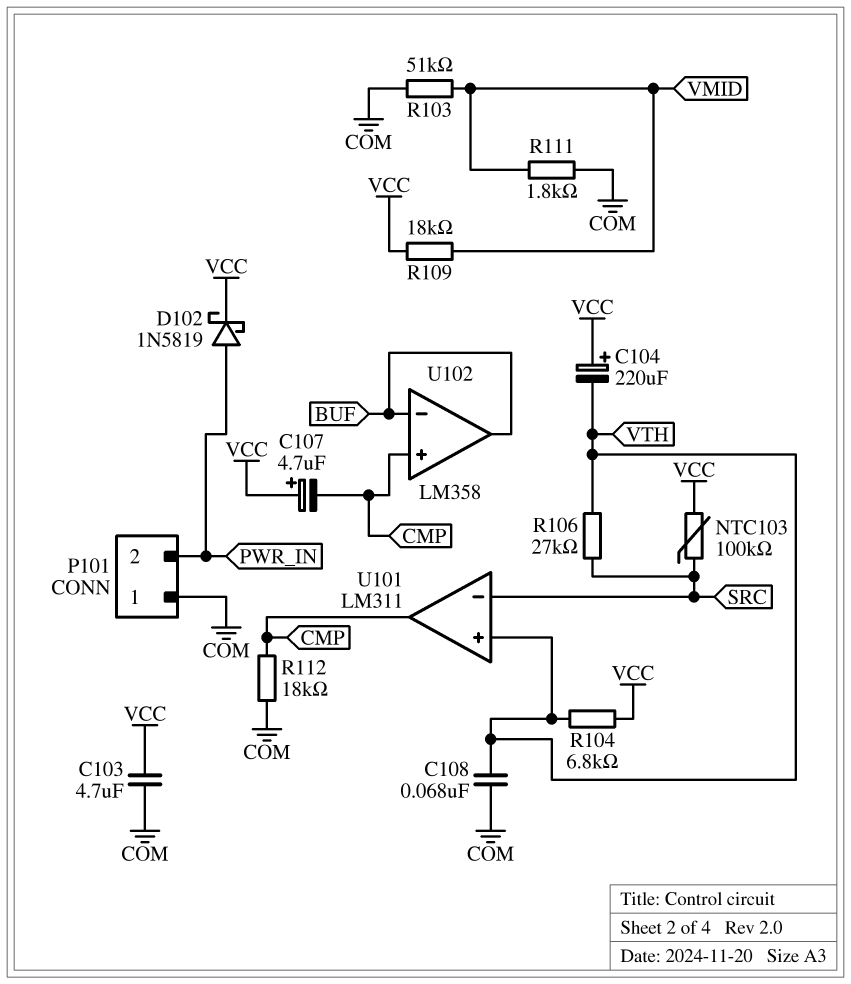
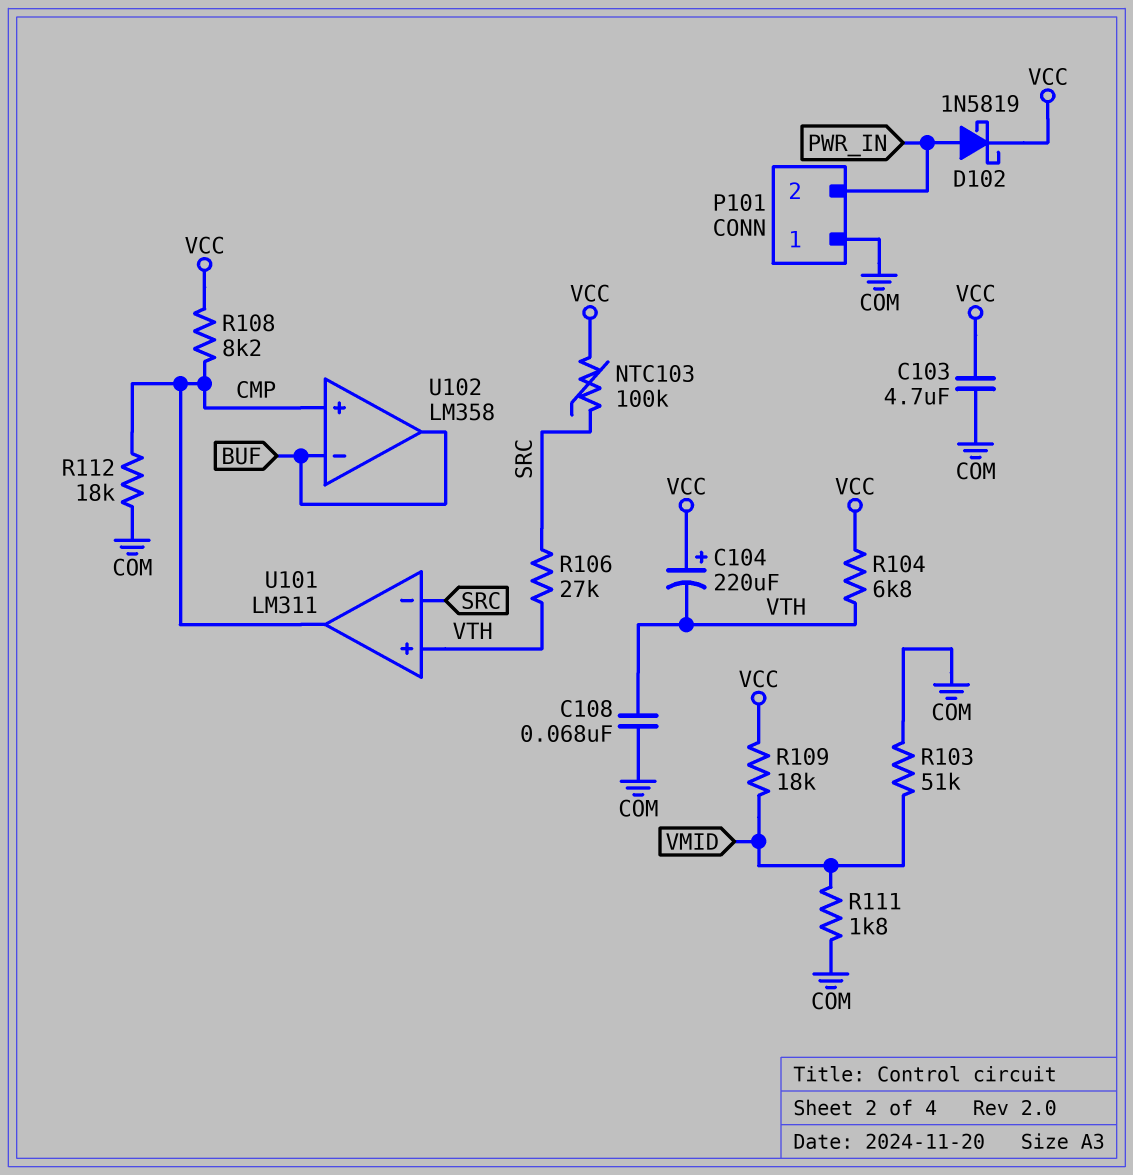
C107: 4.7uF (plus VCC, minus CMP) -> none
R108: none -> 8.2k (CMP, VCC)

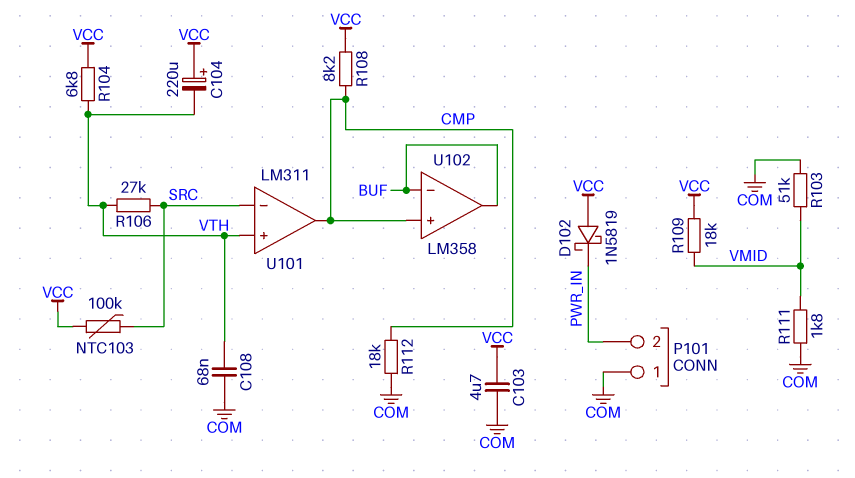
D102: schottky 1N5819 (A PWR_IN, K VCC) -> schottky 1N5819 (A VCC, K PWR_IN)

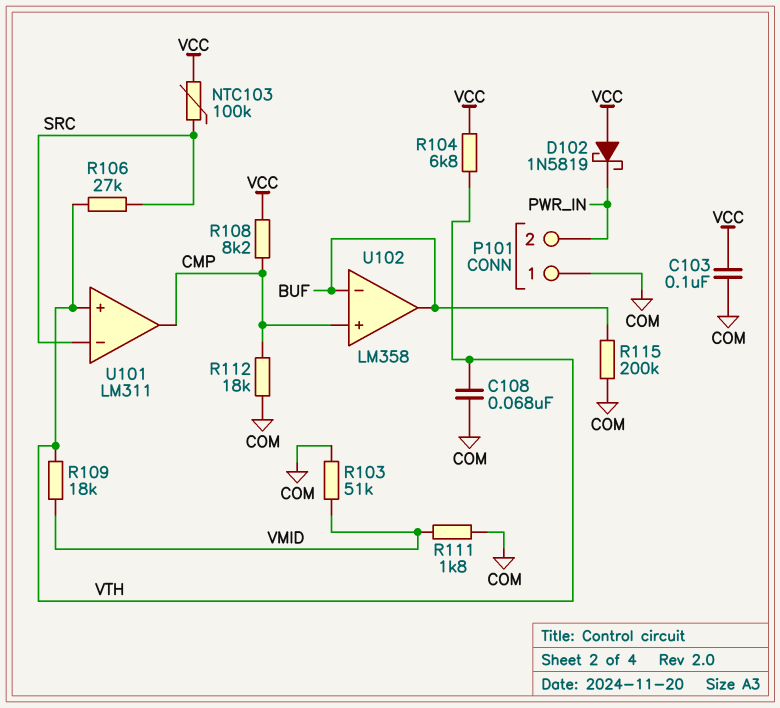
C103: 4.7uF (COM, VCC) -> 100nF (COM, VCC)
C104: 220uF (plus VCC, minus VTH) -> none
R109: 18k (VCC, VMID) -> 18k (VMID, VTH)
R115: none -> 200k (BUF, COM)

